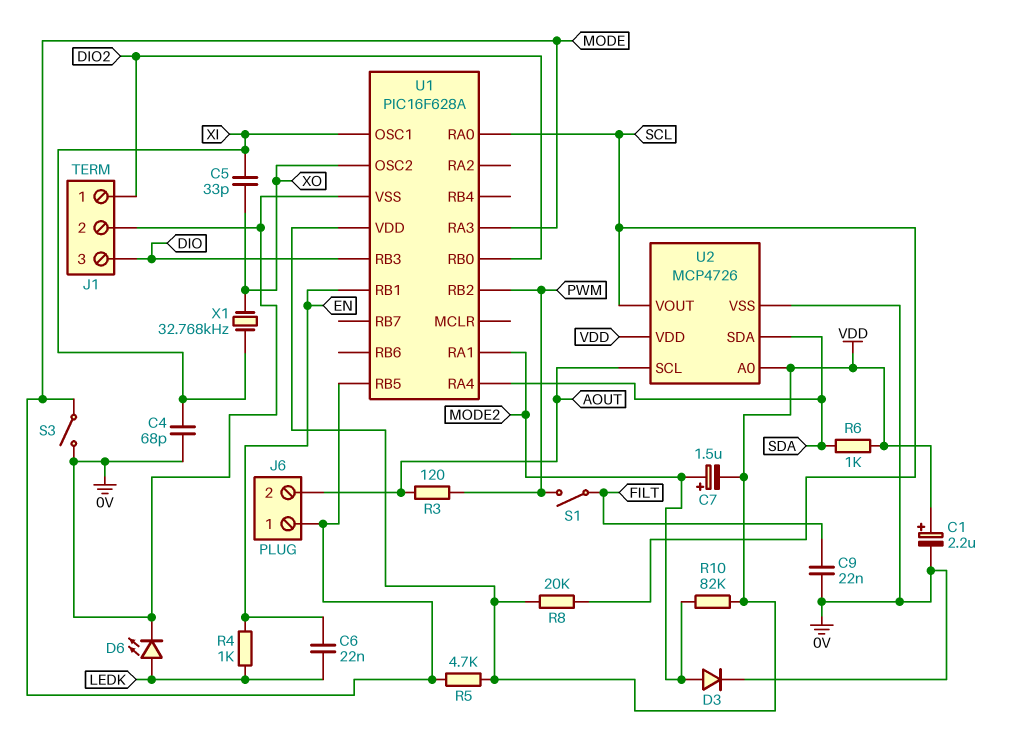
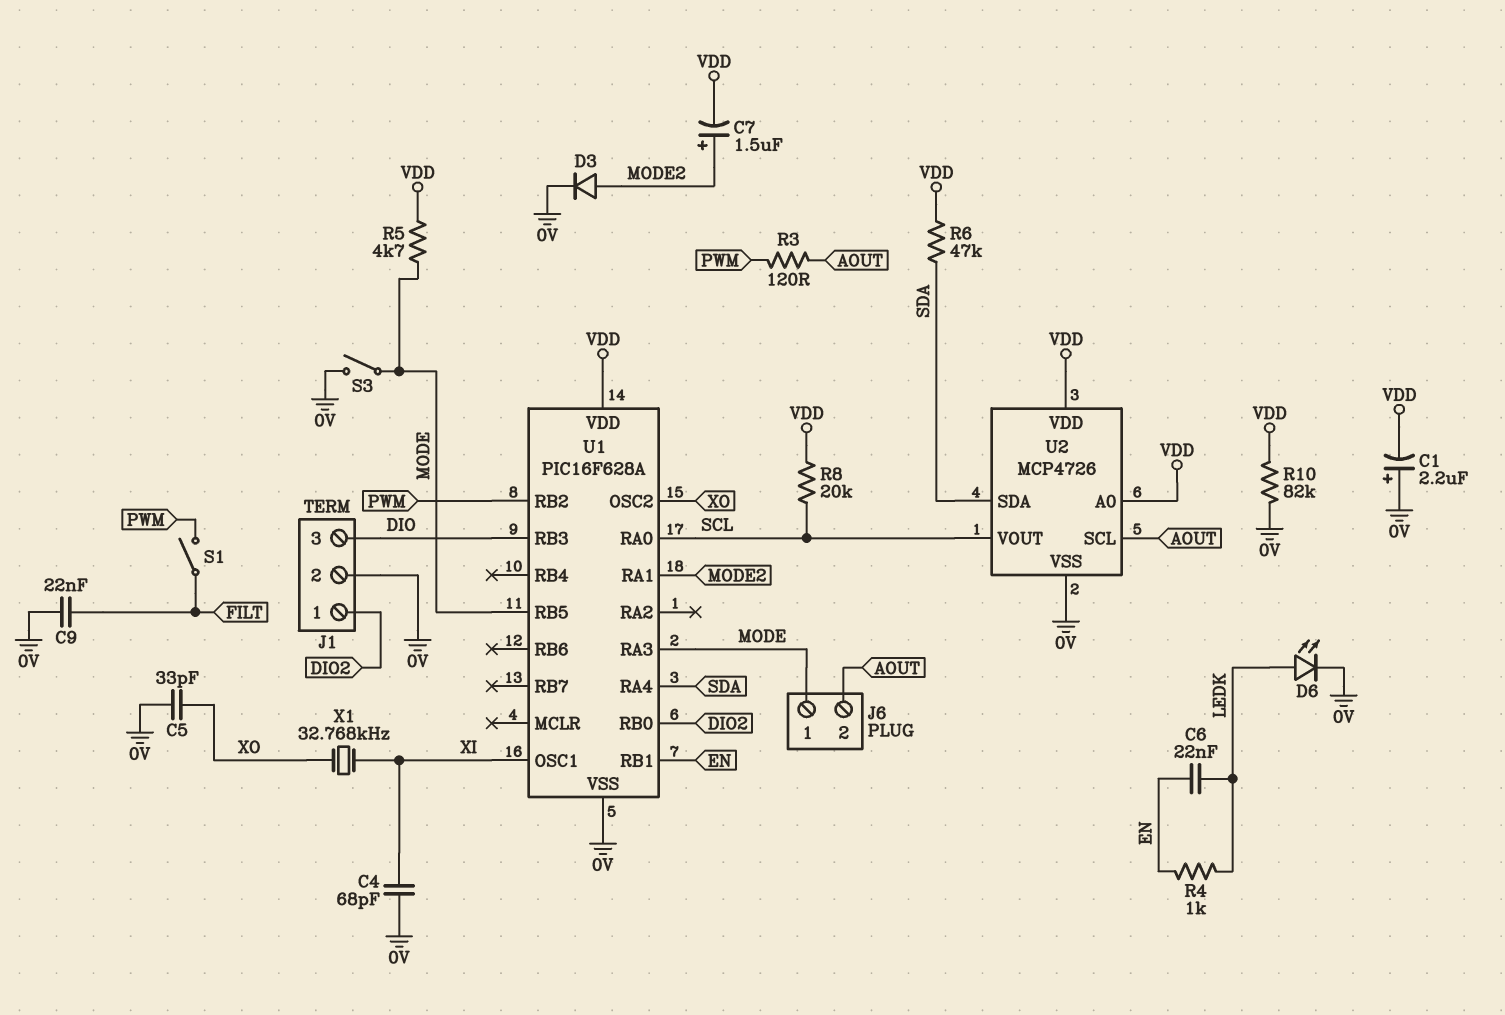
C1: 2.2uF (plus VDD, minus 0V) -> 2.2uF (plus 0V, minus VDD)
C5: 33pF (XI, XO) -> 33pF (0V, XO)
R6: 1k (SDA, VDD) -> 47k (SDA, VDD)
R10: 82k (MODE2, VDD) -> 82k (0V, VDD)

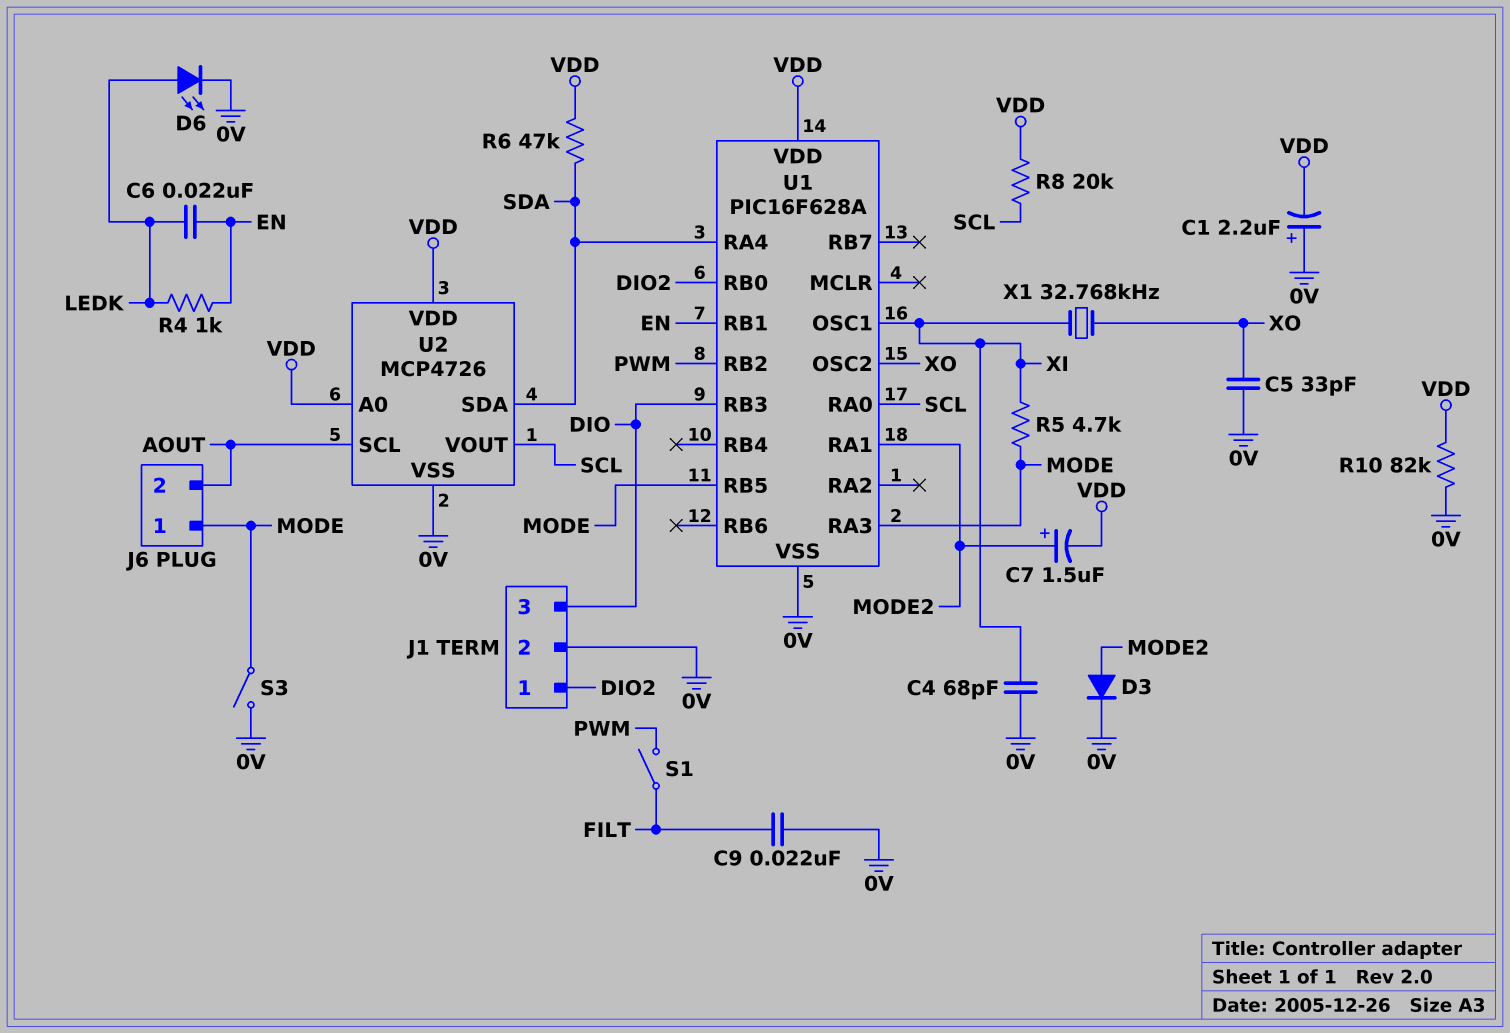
R3: 120 (AOUT, PWM) -> none
R5: 4.7k (MODE, VDD) -> 4.7k (MODE, XI)

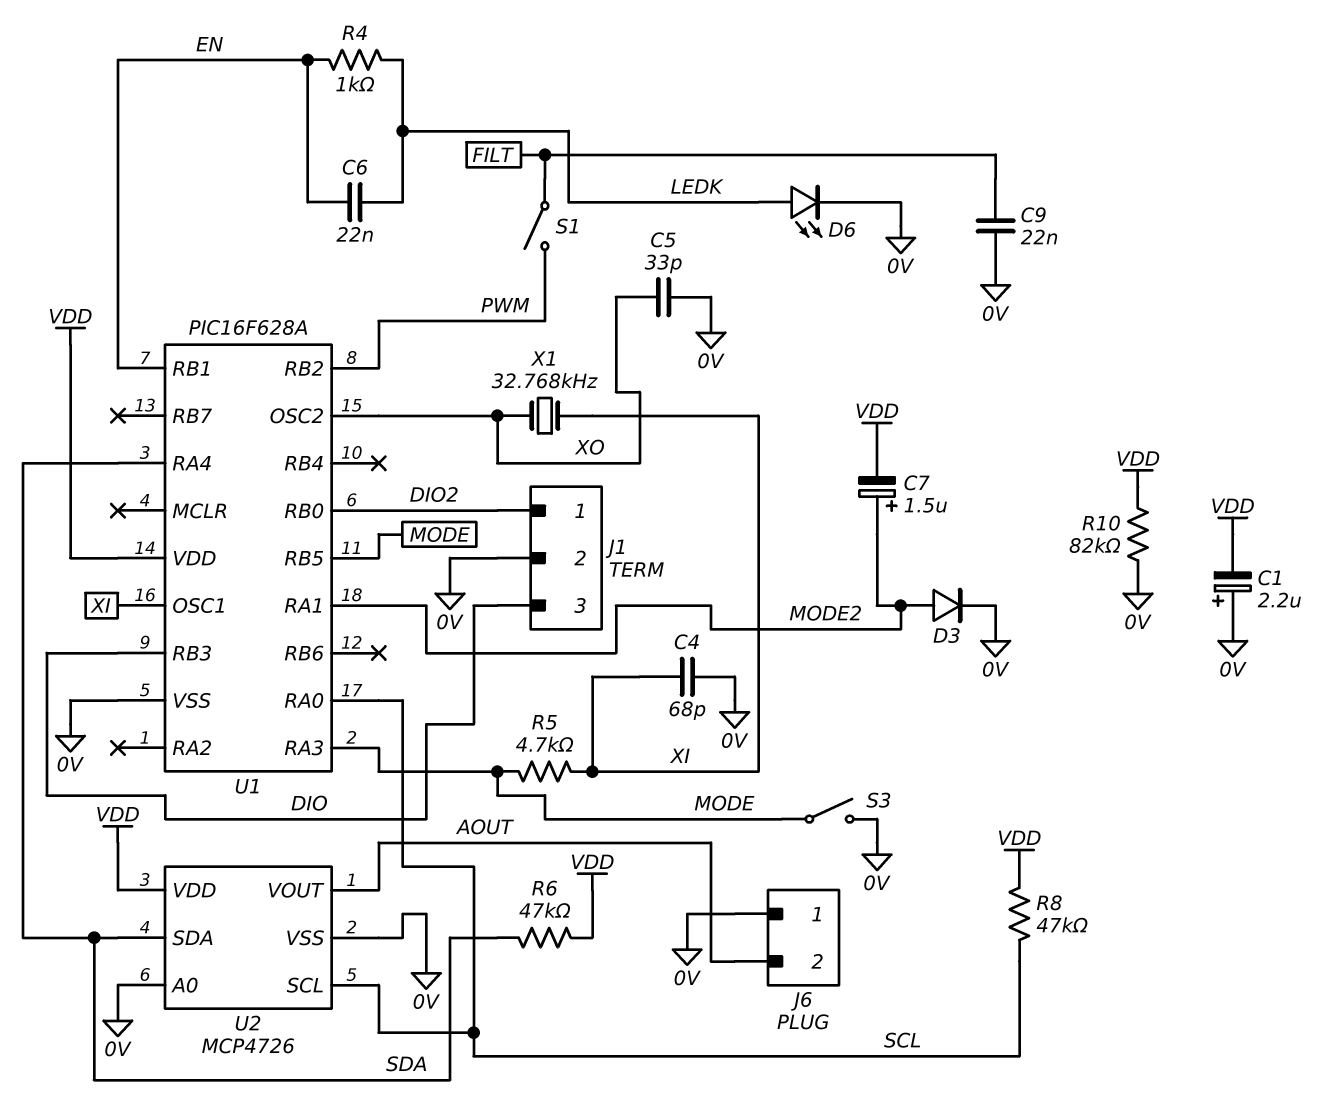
J6 pin 1: MODE -> 0V
R8: 20k (SCL, VDD) -> 47k (SCL, VDD)
U2 pin A0: VDD -> 0V
U2 pin SCL: AOUT -> SCL
U2 pin VOUT: SCL -> AOUT

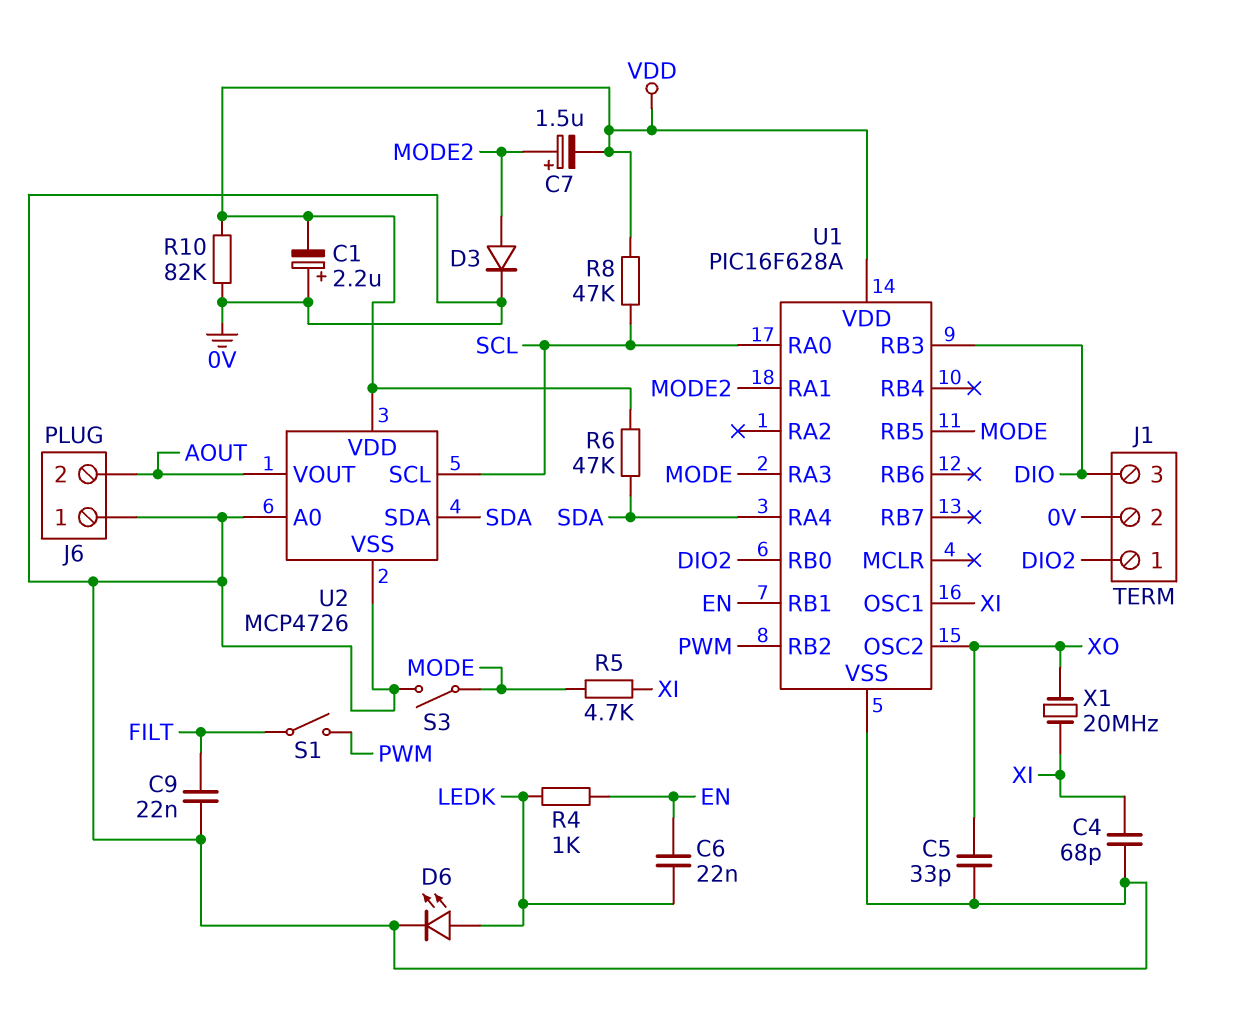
X1: 32.768kHz (XI, XO) -> 20MHz (XI, XO)

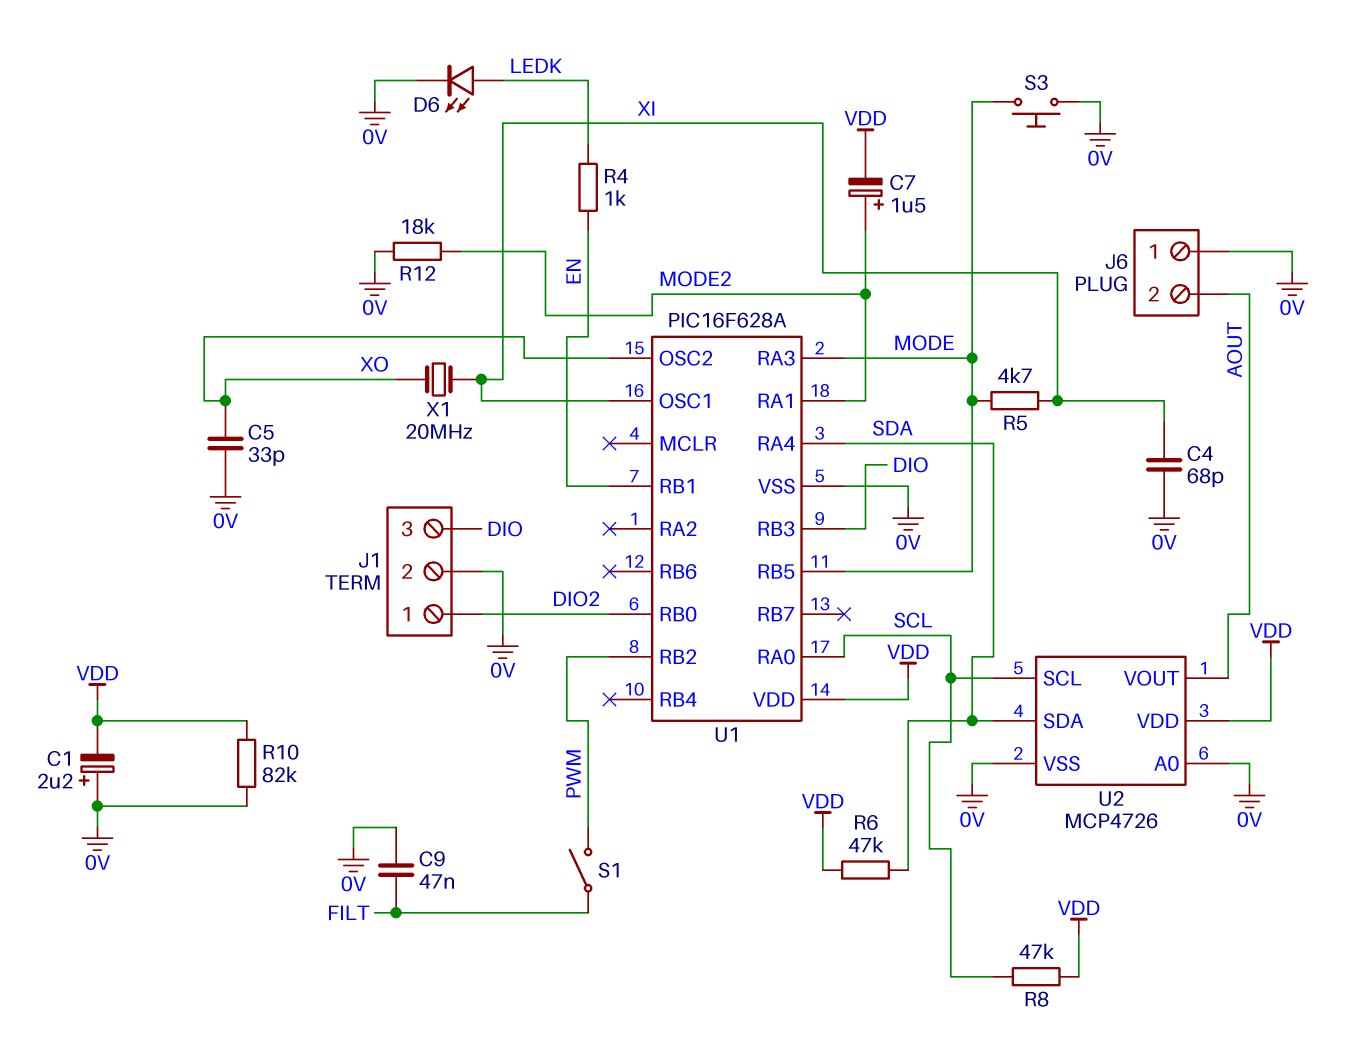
C6: 22nF (EN, LEDK) -> none
C9: 22nF (0V, FILT) -> 47nF (0V, FILT)
D3: diode (A MODE2, K 0V) -> none
R12: none -> 18k (0V, MODE2)
S3: switch (0V, MODE) -> button (0V, MODE)

